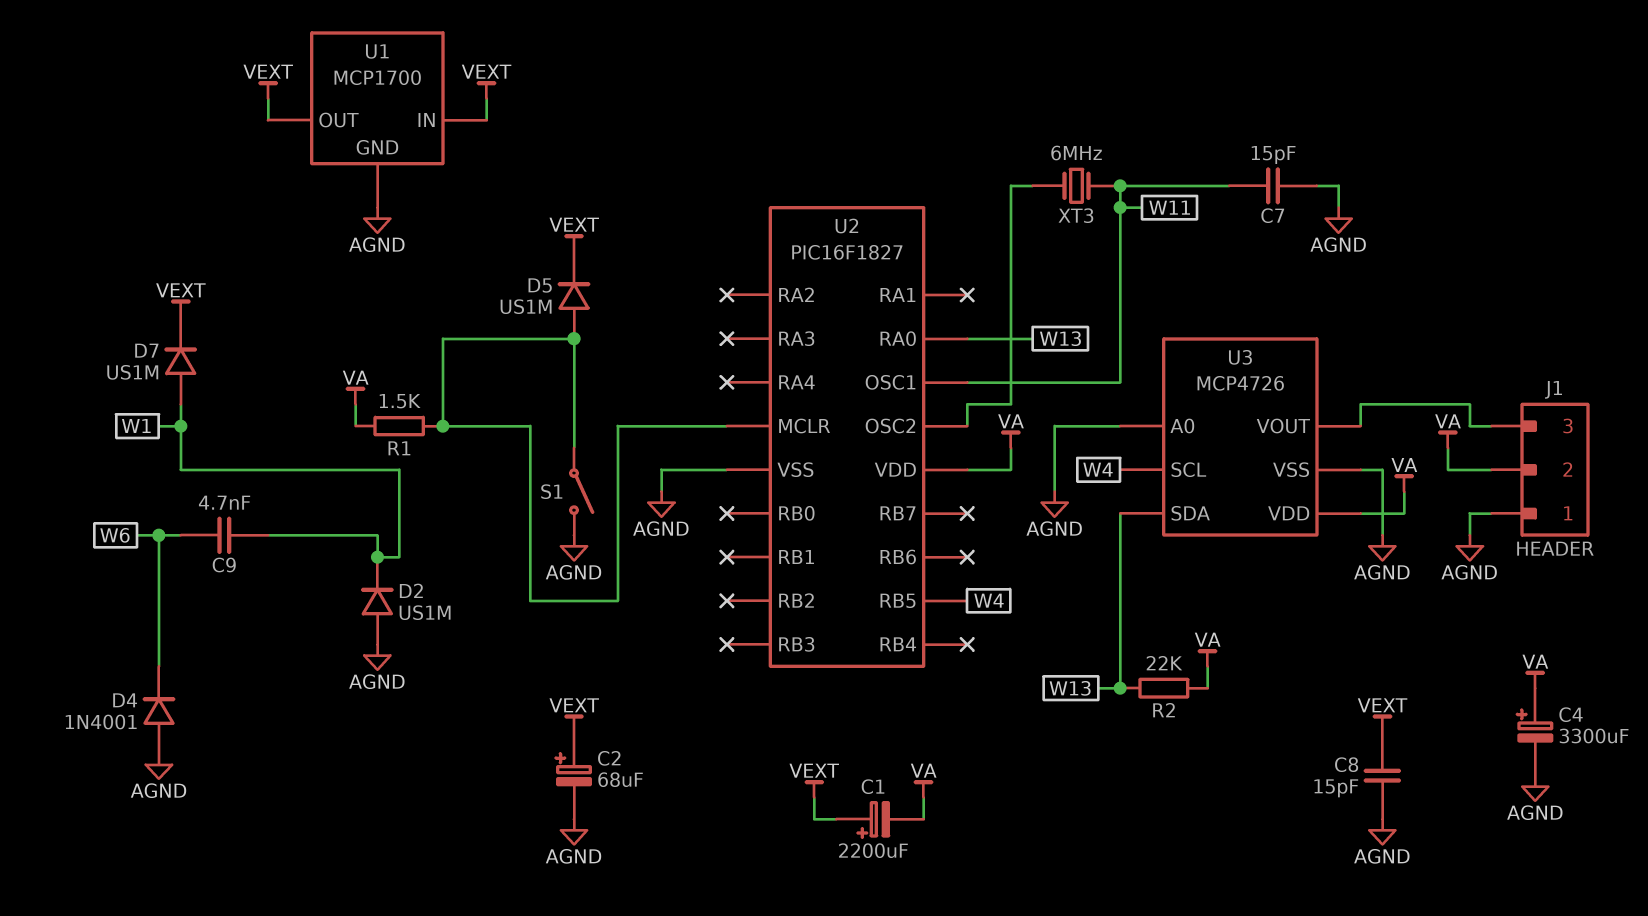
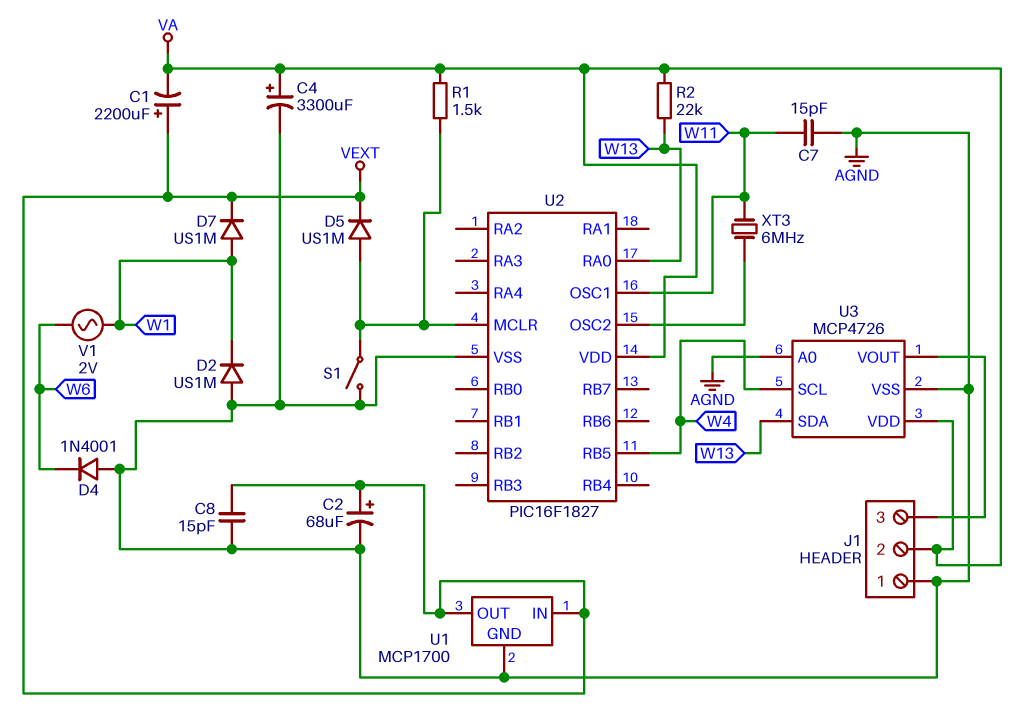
C9: 4.7nF (W1, W6) -> none
V1: none -> AC 2V (W1, W6)

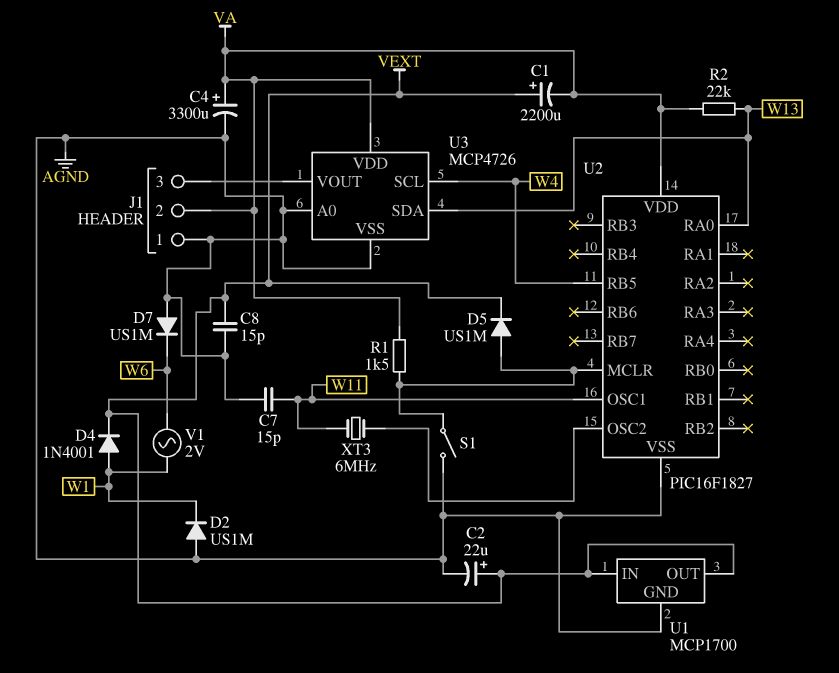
C2: 68uF (plus VEXT, minus AGND) -> 22uF (plus VEXT, minus AGND)
D4: diode 1N4001 (A AGND, K W6) -> diode 1N4001 (A W1, K VEXT)
D7: diode US1M (A W1, K VEXT) -> diode US1M (A AGND, K W6)

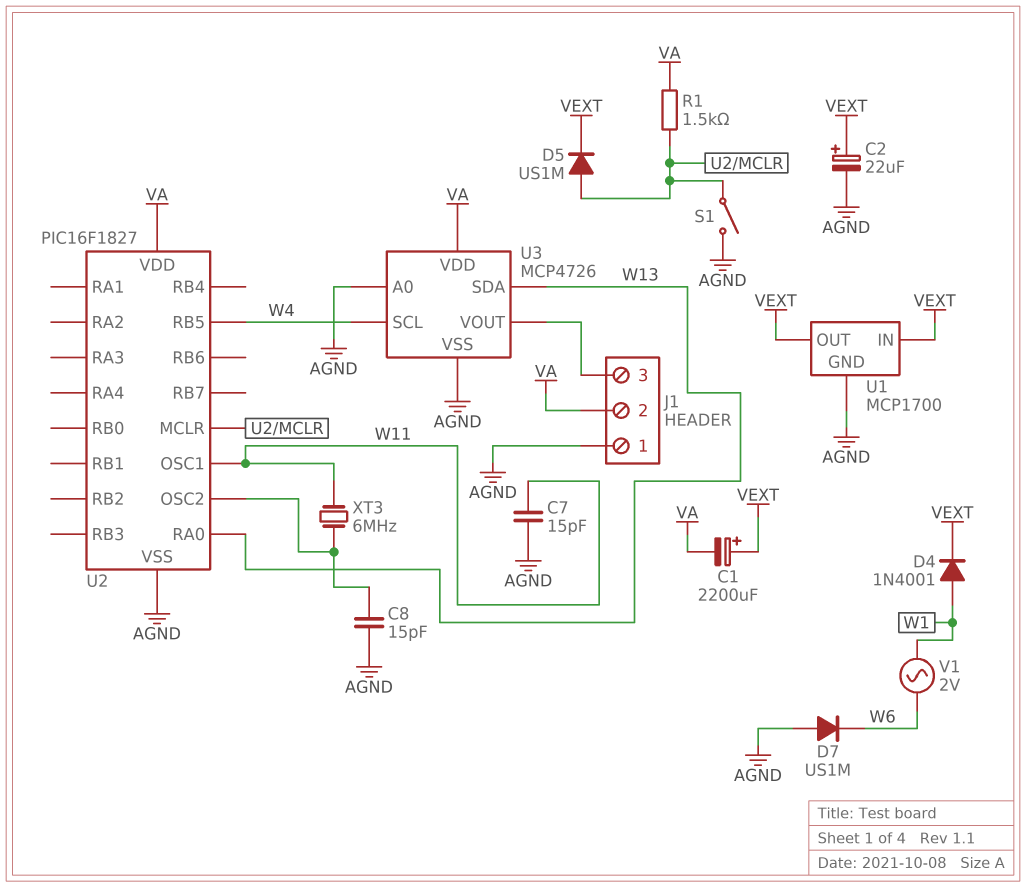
C4: 3300uF (plus VA, minus AGND) -> none
C8: 15pF (AGND, VEXT) -> 15pF (AGND, U2/OSC2)
D2: diode US1M (A AGND, K W1) -> none
R2: 22k (VA, W13) -> none

